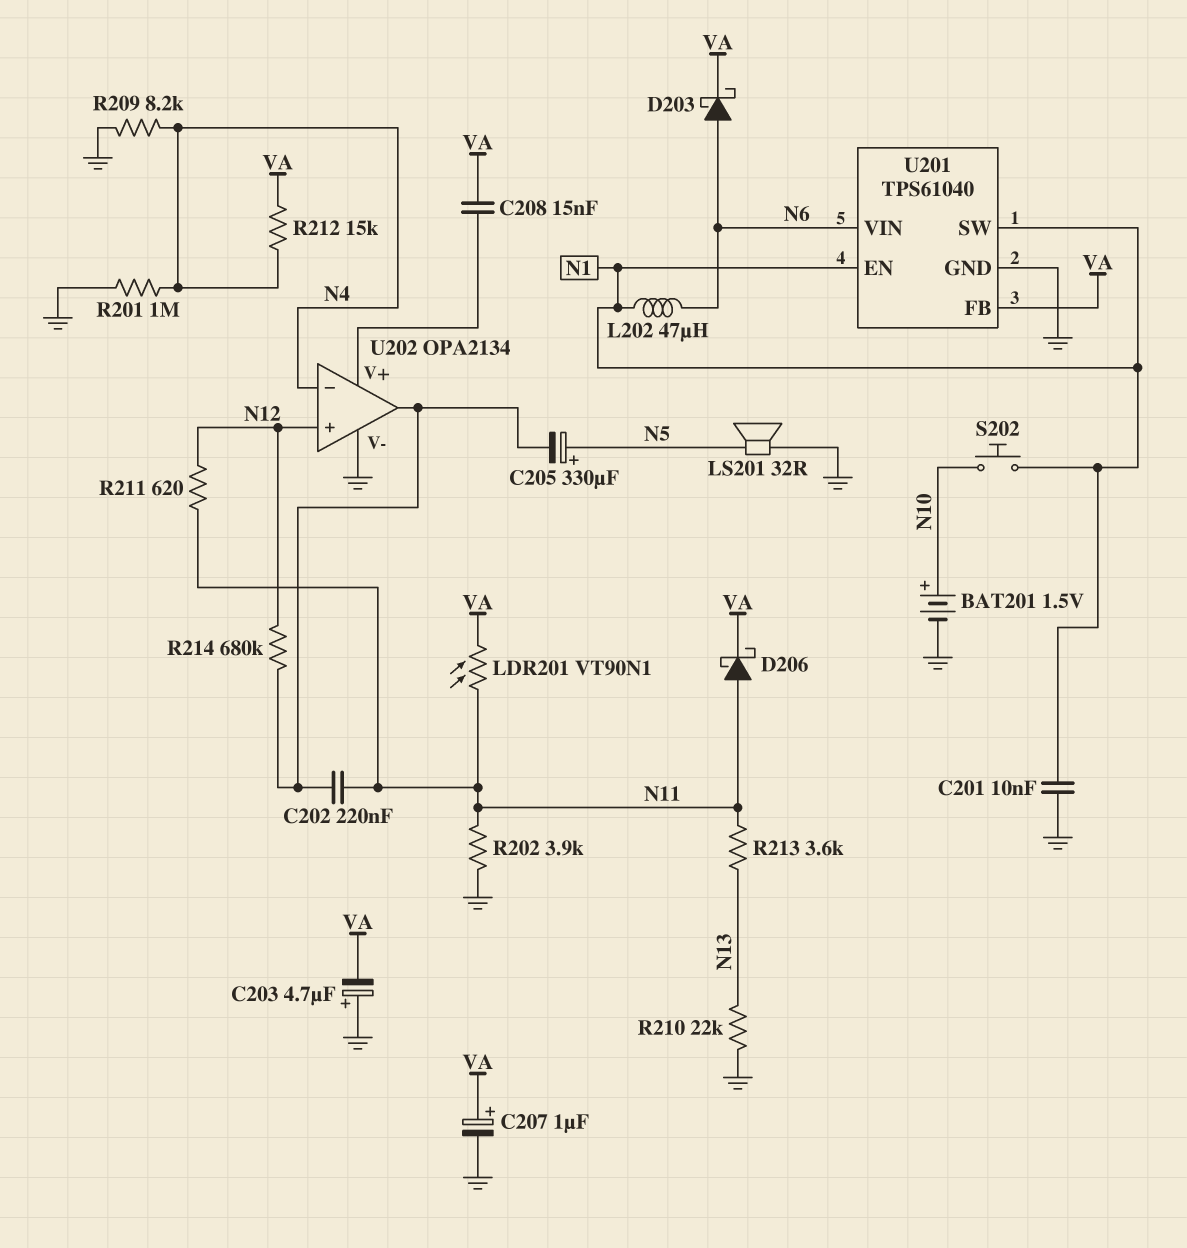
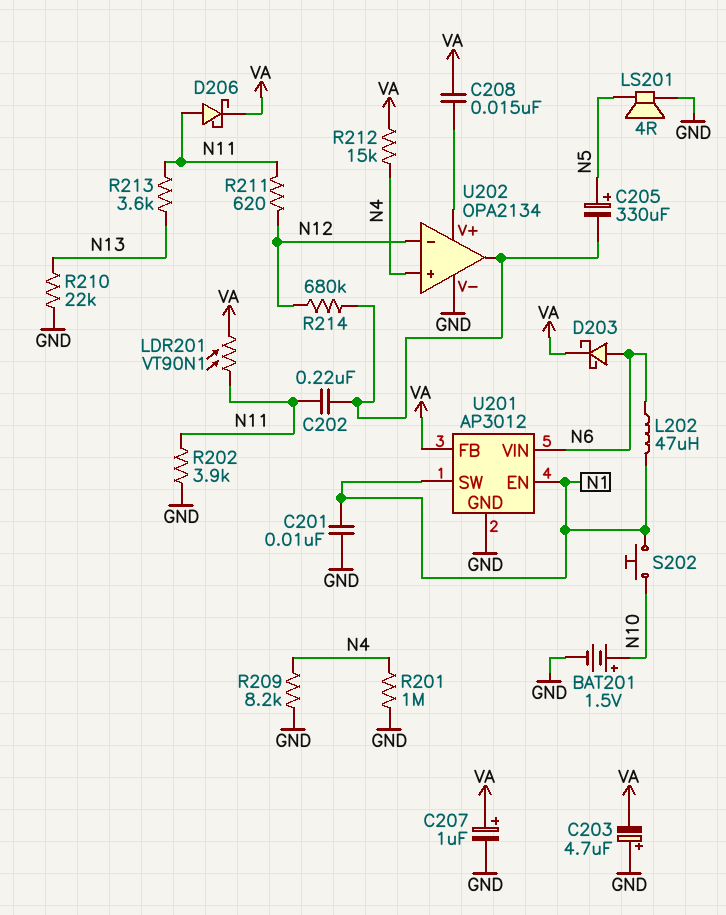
LS201: speaker 32R (GND, N5) -> speaker 4R (GND, N5)
U201: TPS61040 -> AP3012
U202 pin in+: N12 -> N4
U202 pin in-: N4 -> N12

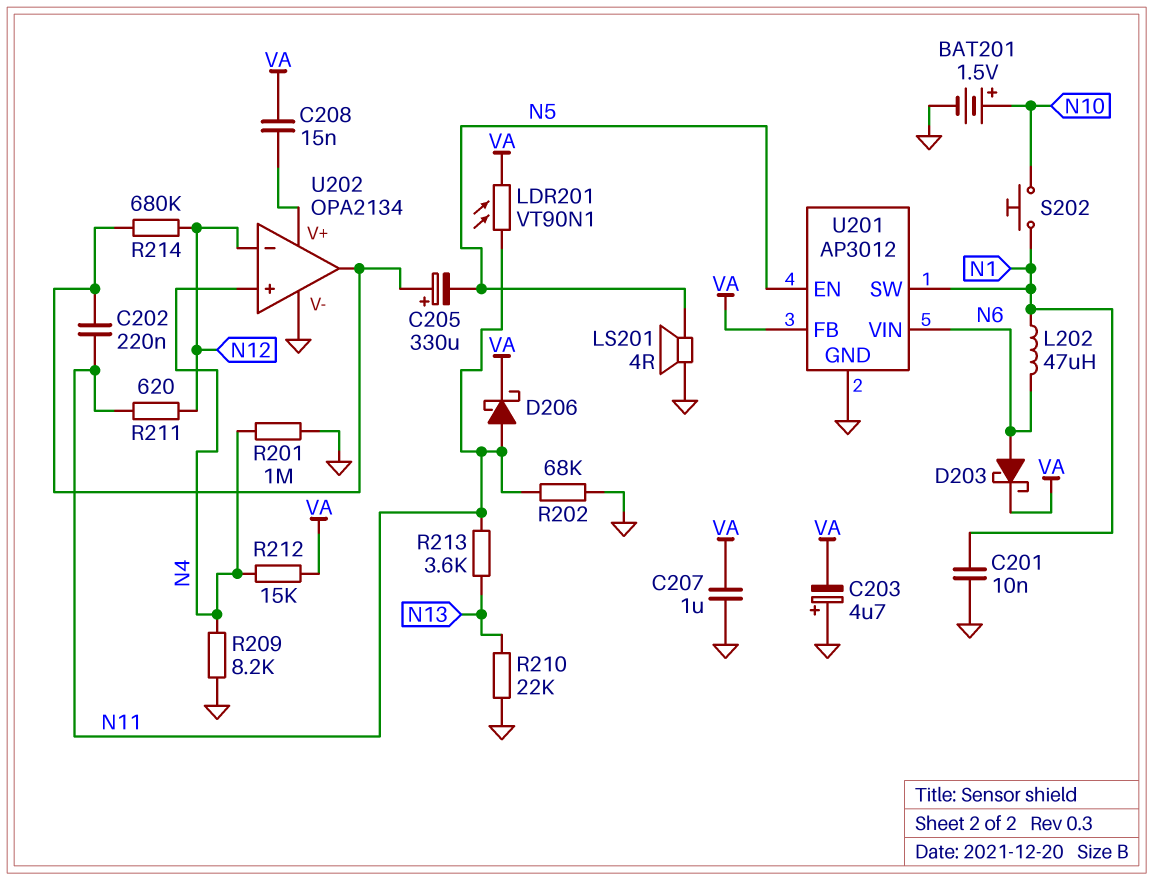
C205: 330uF (plus N5, minus U202/out) -> 330uF (plus U202/out, minus N5)
C207: 1uF (plus VA, minus GND) -> 1uF (GND, VA)
R202: 3.9k (GND, N11) -> 68k (GND, N11)
U201 pin EN: N1 -> N5

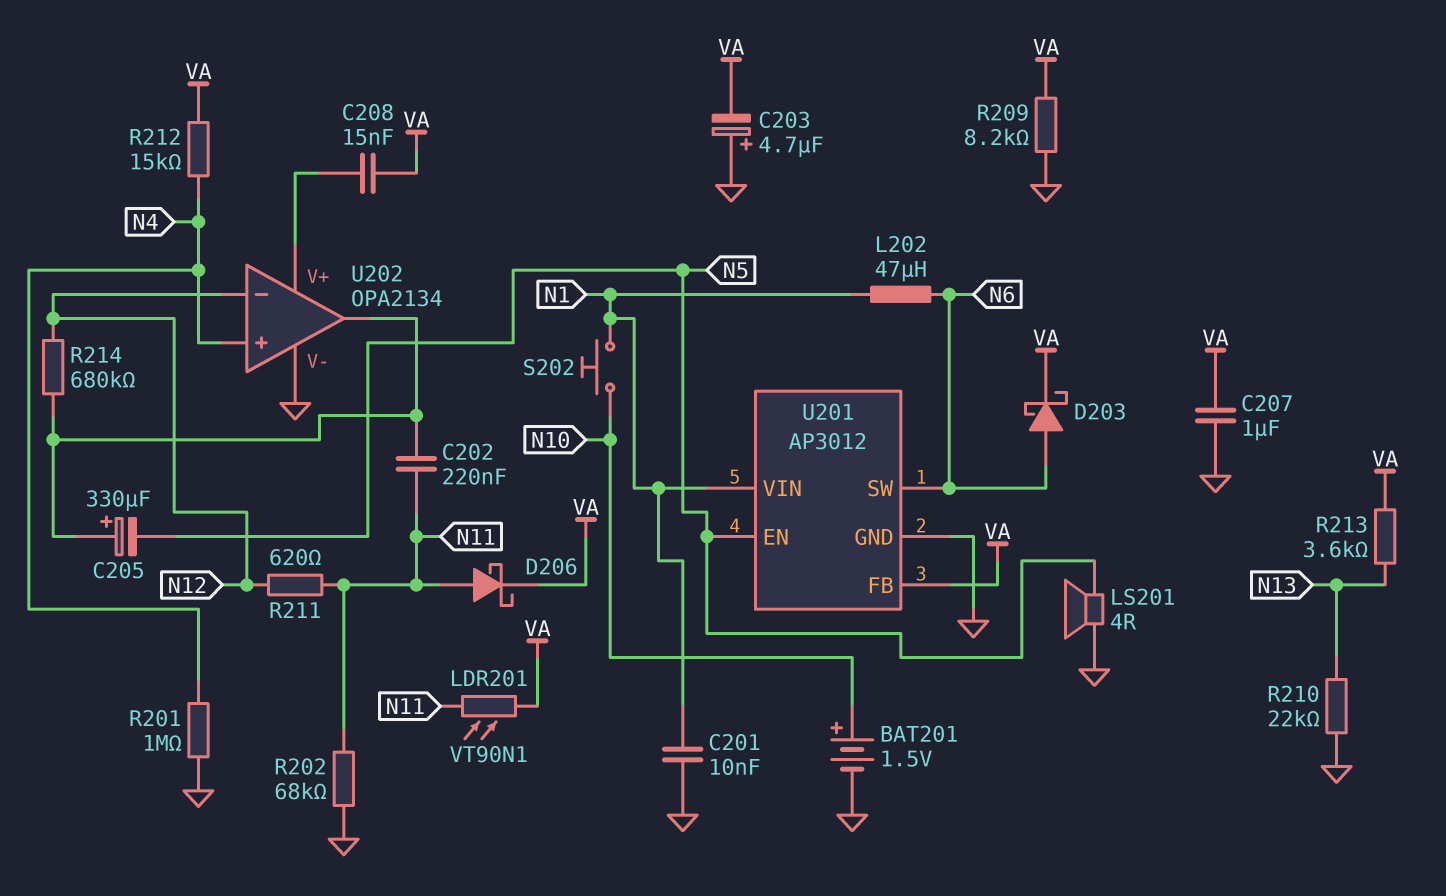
R209: 8.2k (GND, N4) -> 8.2k (GND, VA)
R213: 3.6k (N11, N13) -> 3.6k (N13, VA)
U201 pin SW: N1 -> N6
U201 pin VIN: N6 -> N1

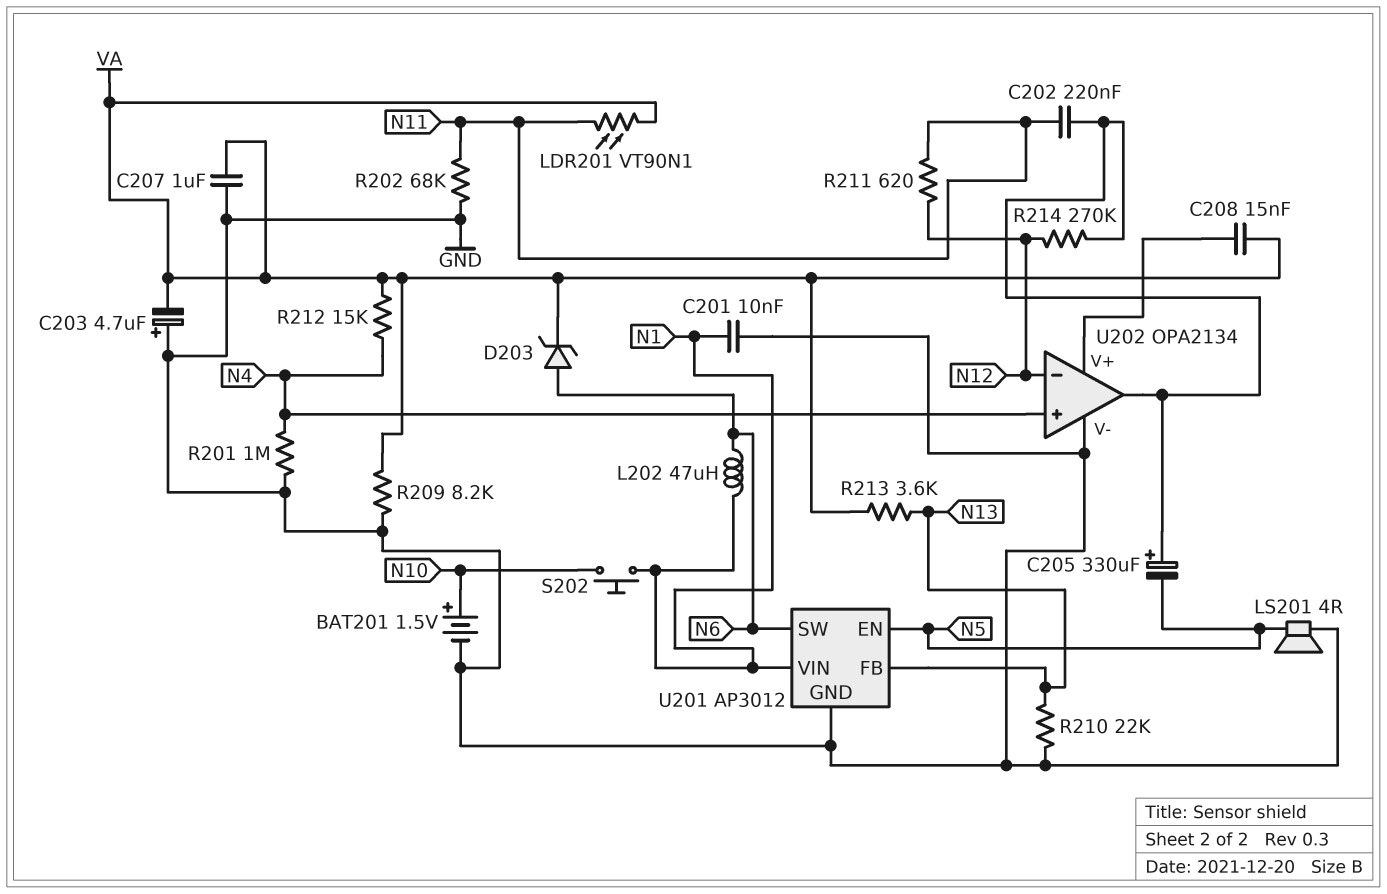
D203: schottky (A N6, K VA) -> zener (A N6, K VA)
D206: schottky (A N11, K VA) -> none
R214: 680k (N12, U202/out) -> 270k (N12, U202/out)
U201 pin FB: VA -> N13

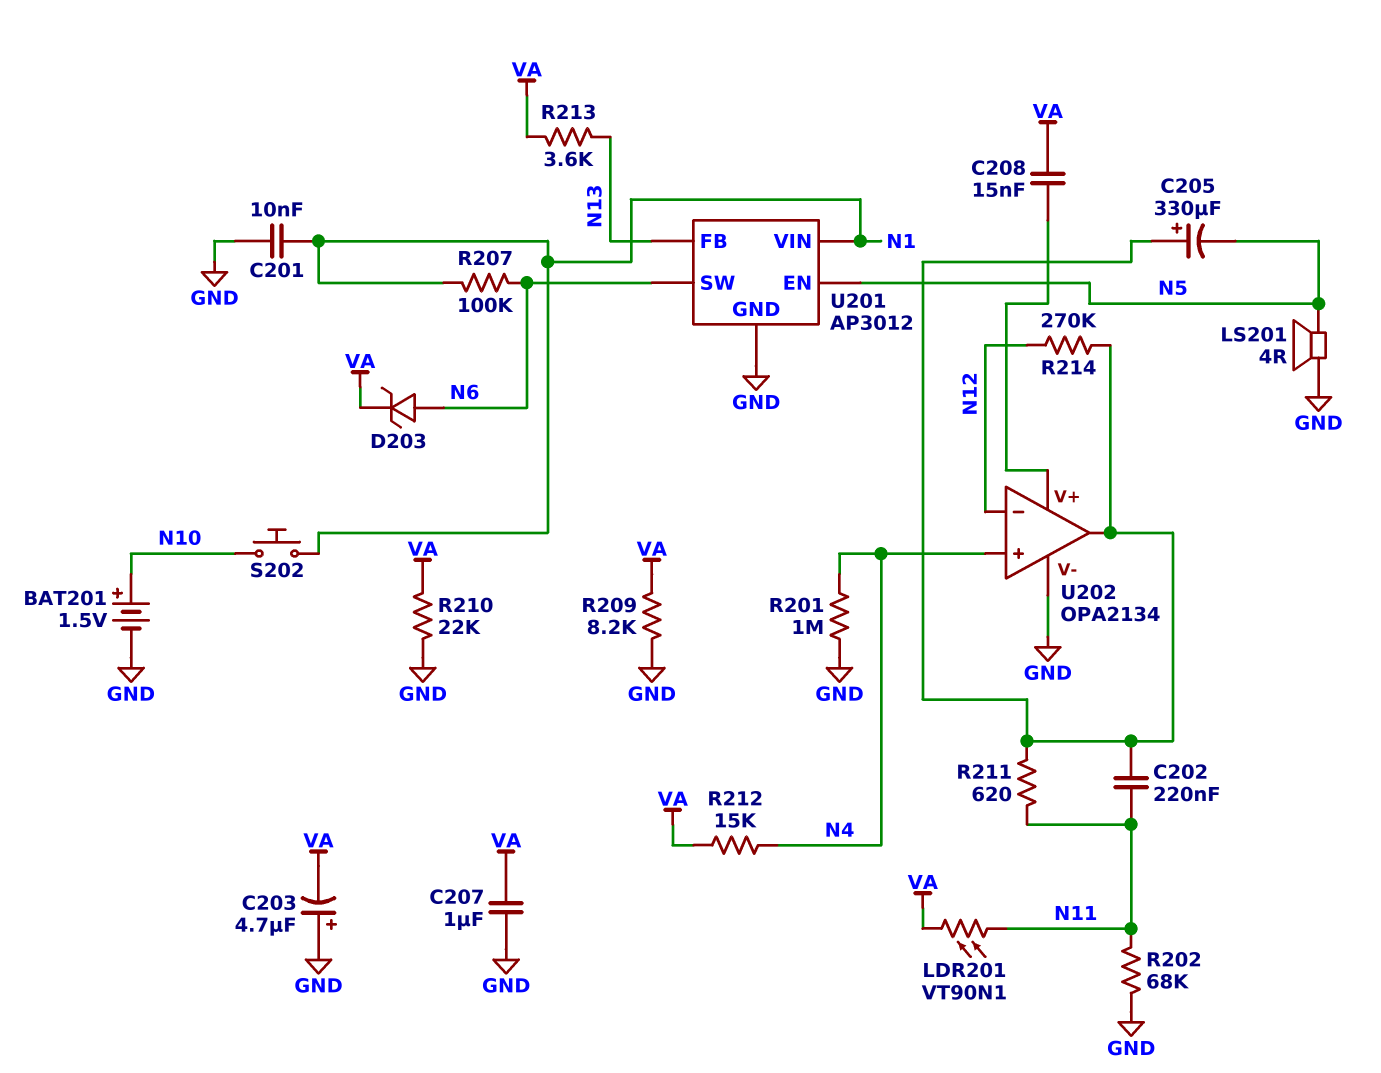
L202: 47uH (N1, N6) -> none
R207: none -> 100k (N1, N6)
R210: 22k (GND, N13) -> 22k (GND, VA)
R211: 620 (N11, N12) -> 620 (N11, U202/out)

